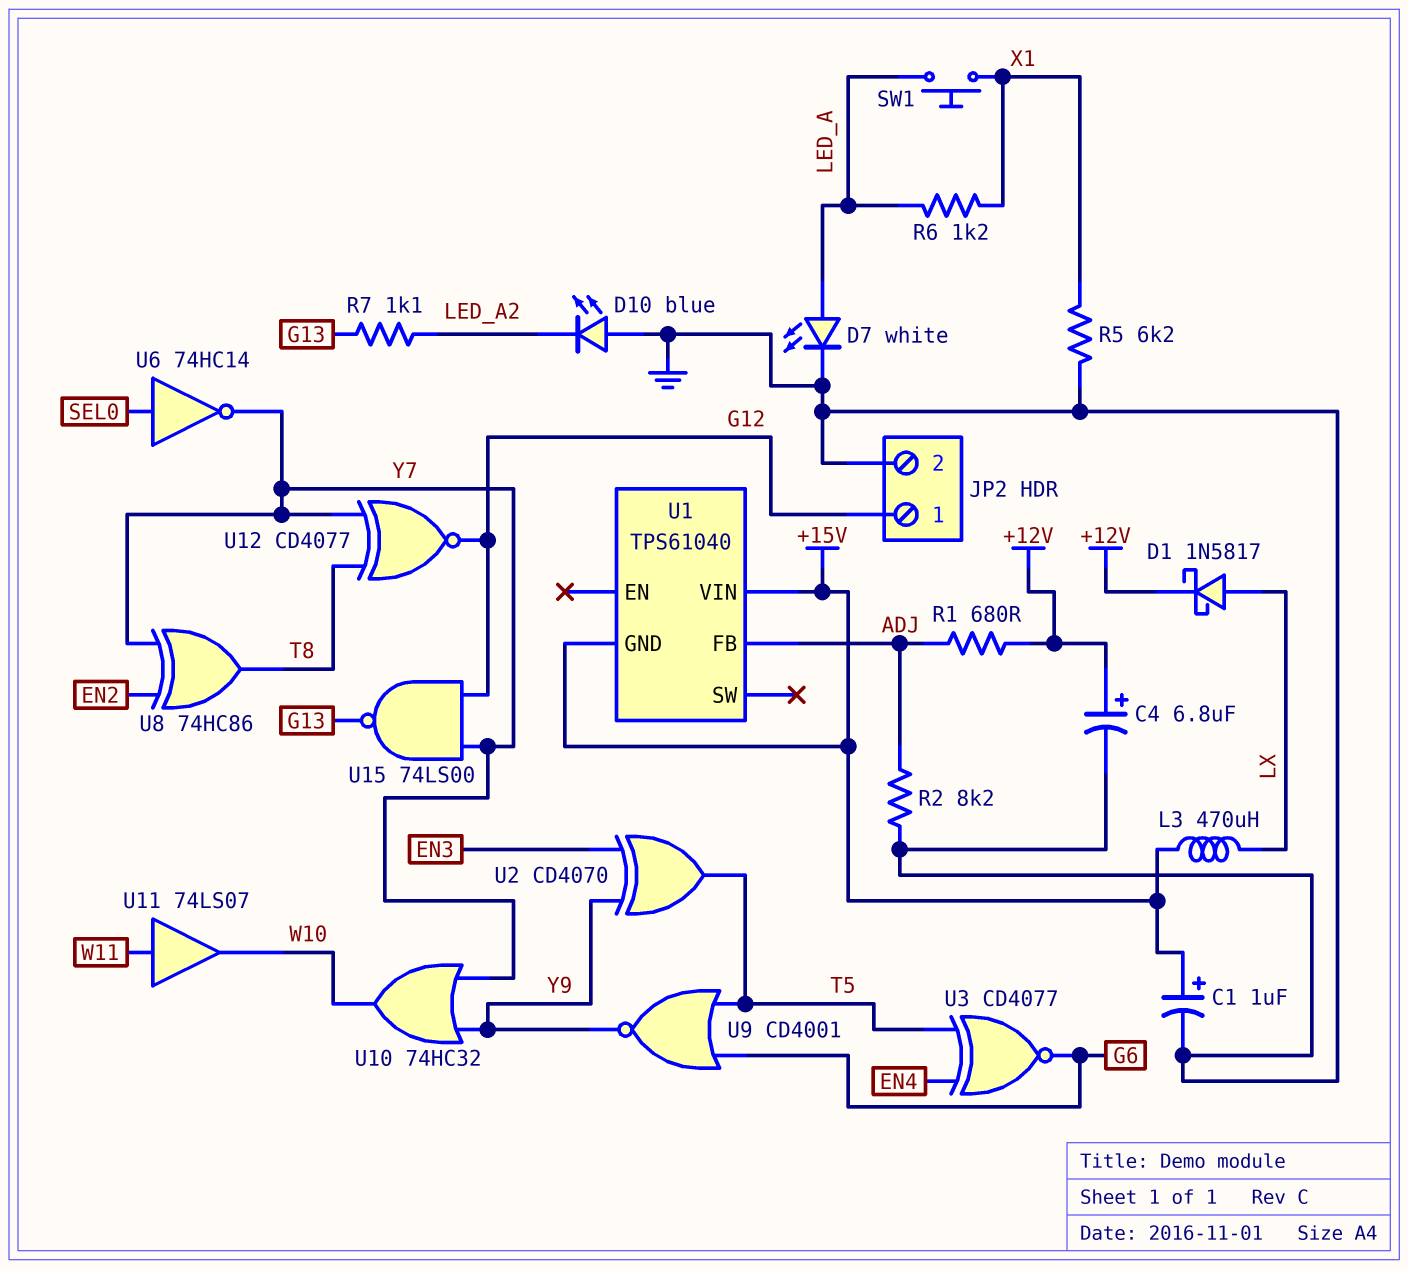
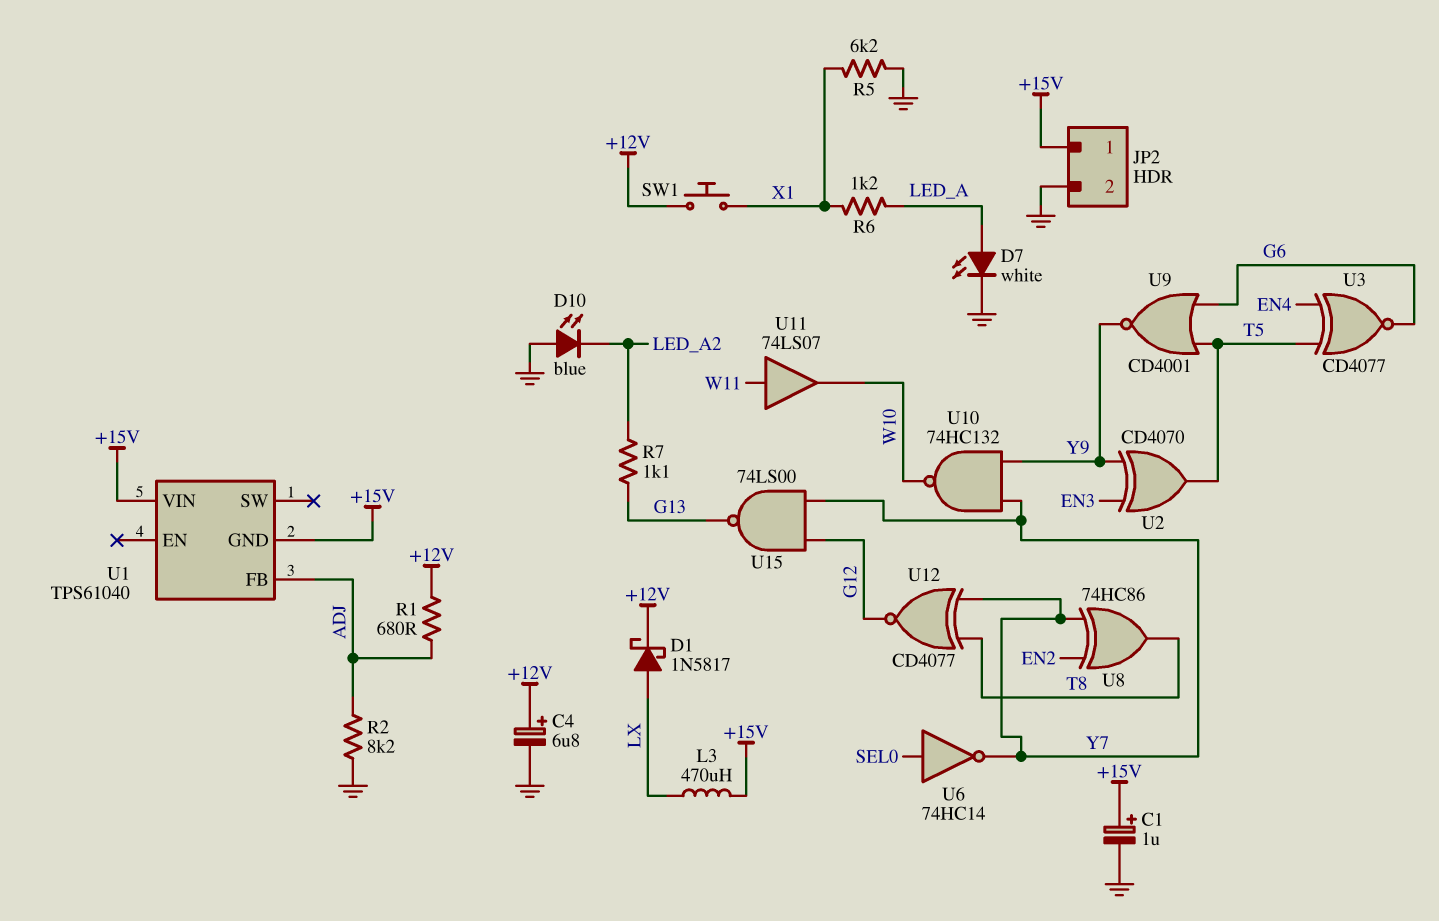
JP2 pin 1: G12 -> +15V
SW1: button (LED_A, X1) -> button (+12V, X1)
U10: OR 74HC32 (in Y7, in Y9, out W10) -> NAND 74HC132 (in Y7, in Y9, out W10)

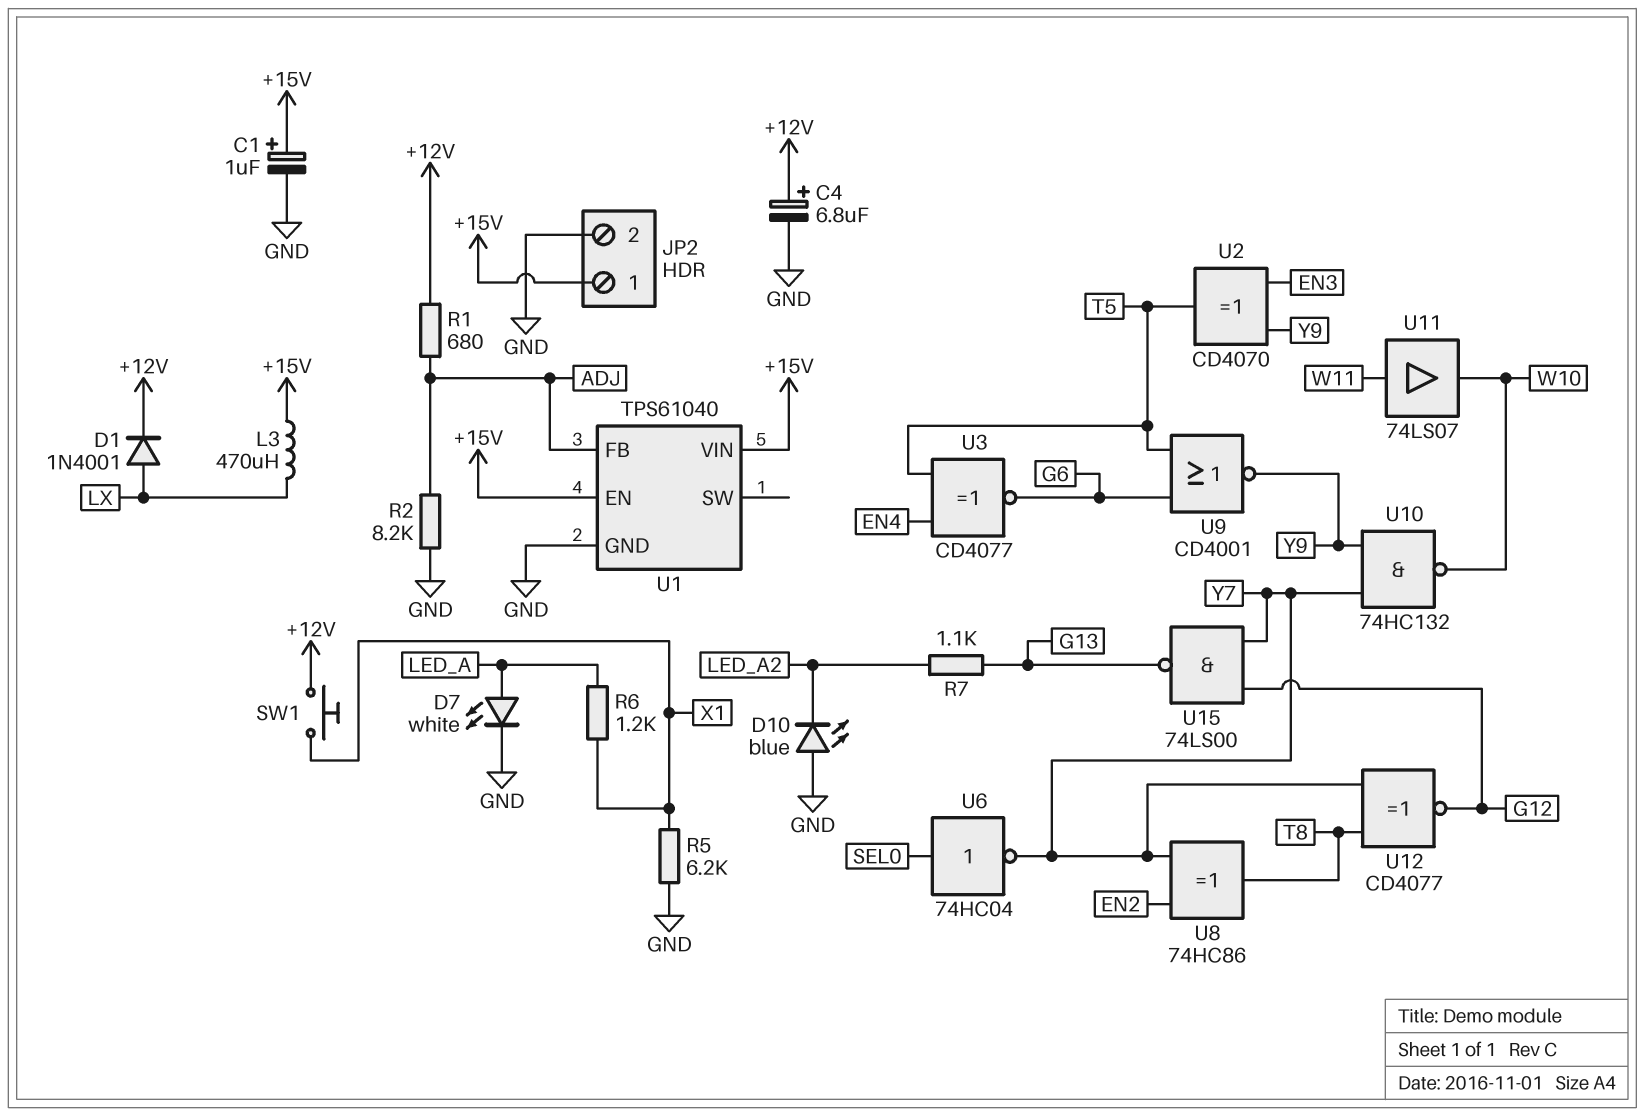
D1: schottky 1N5817 (A LX, K +12V) -> diode 1N4001 (A LX, K +12V)
U1 pin EN: none -> +15V
U1 pin GND: +15V -> GND
U6: NOT 74HC14 (in SEL0, out Y7) -> NOT 74HC04 (in SEL0, out Y7)

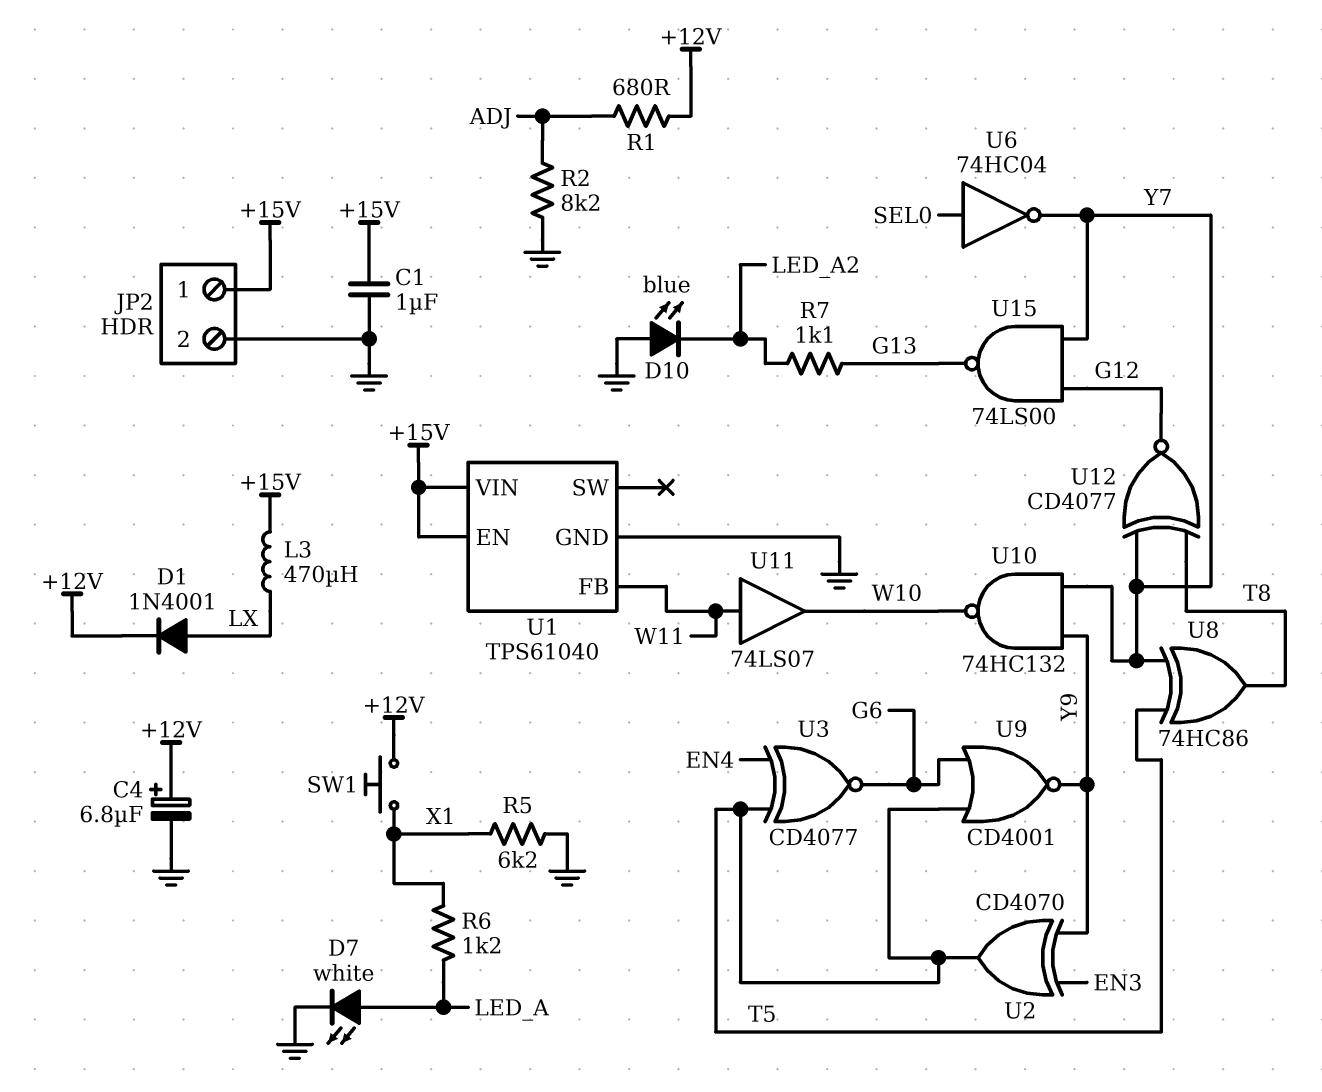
C1: 1uF (plus +15V, minus GND) -> 1uF (+15V, GND)
U1 pin FB: ADJ -> W11
U8: XOR 74HC86 (in EN2, in Y7, out T8) -> XOR 74HC86 (in T5, in Y7, out T8)

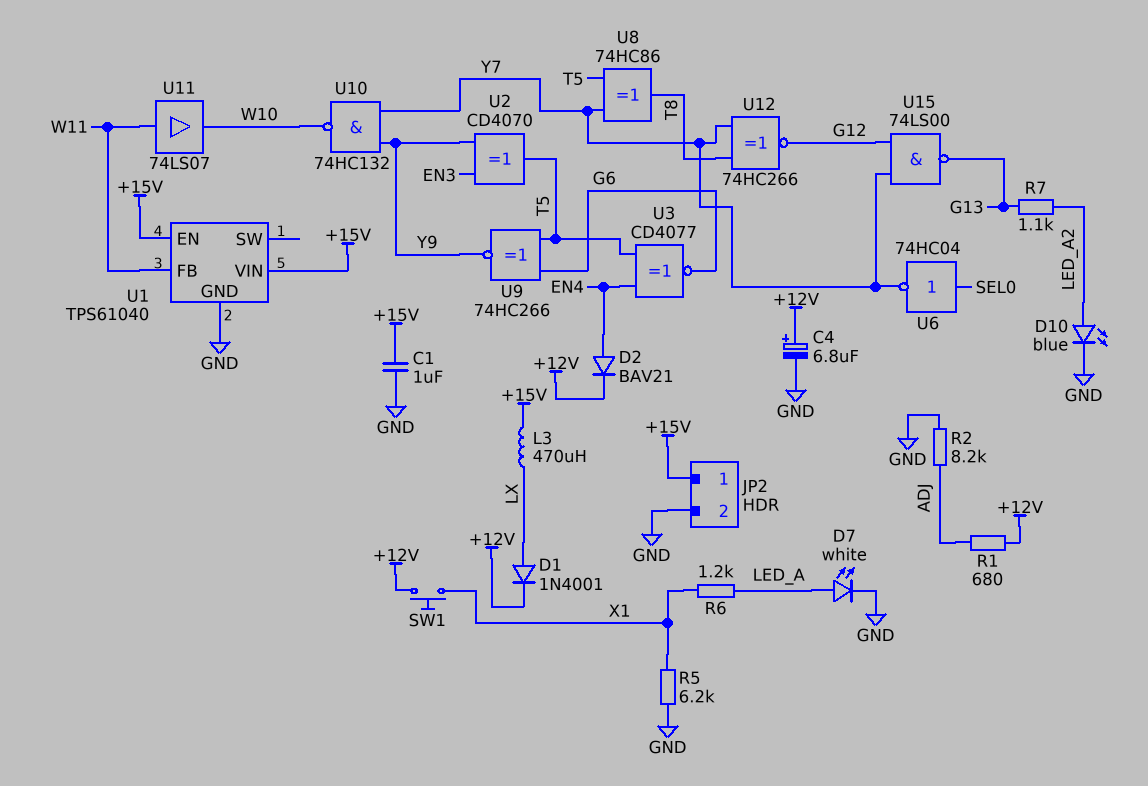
D2: none -> diode BAV21 (A EN4, K +12V)
D10: LED blue (A GND, K LED_A2) -> LED blue (A LED_A2, K GND)
U9: NOR CD4001 (in G6, in T5, out Y9) -> XNOR 74HC266 (in G6, in T5, out Y9)
U12: XNOR CD4077 (in T8, in Y7, out G12) -> XNOR 74HC266 (in T8, in Y7, out G12)

